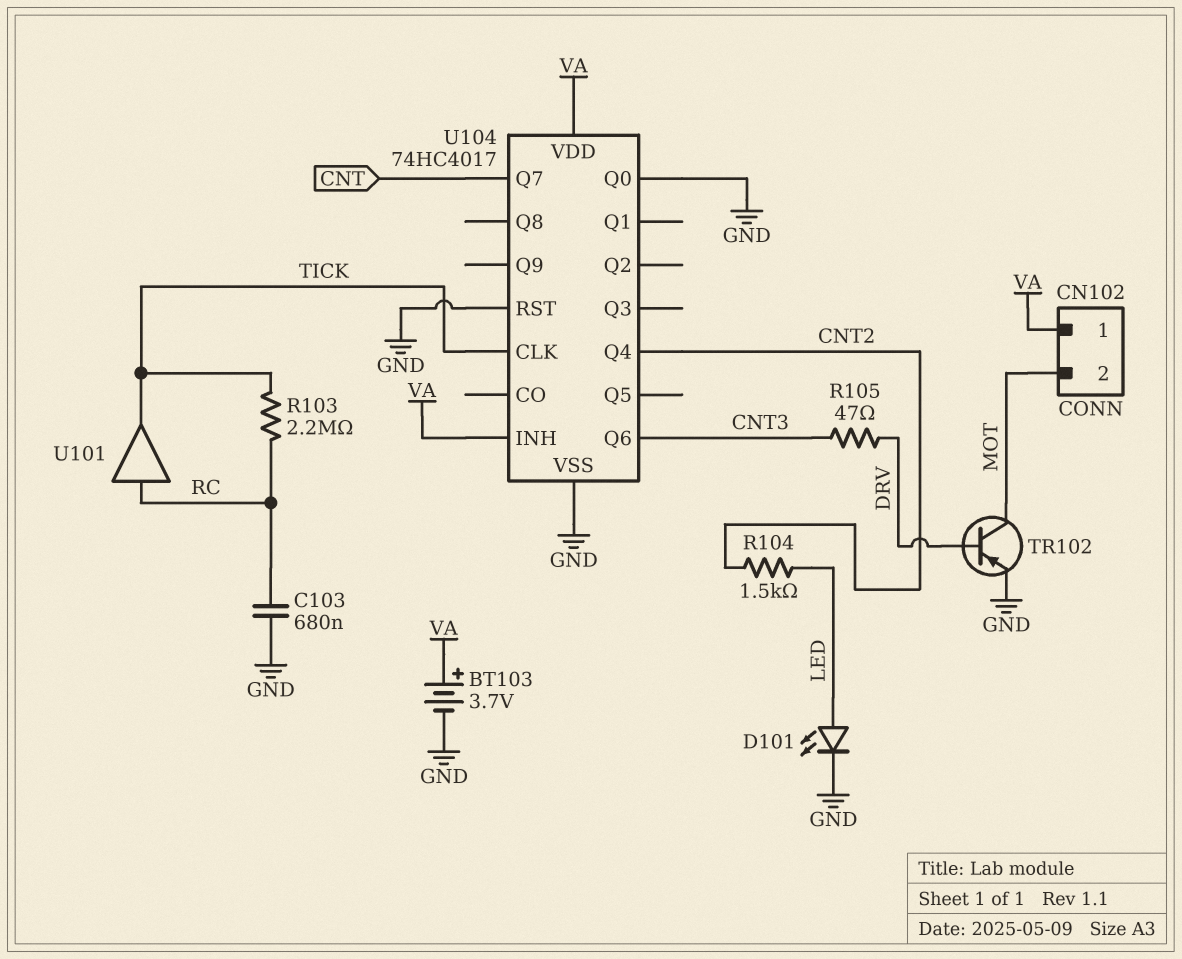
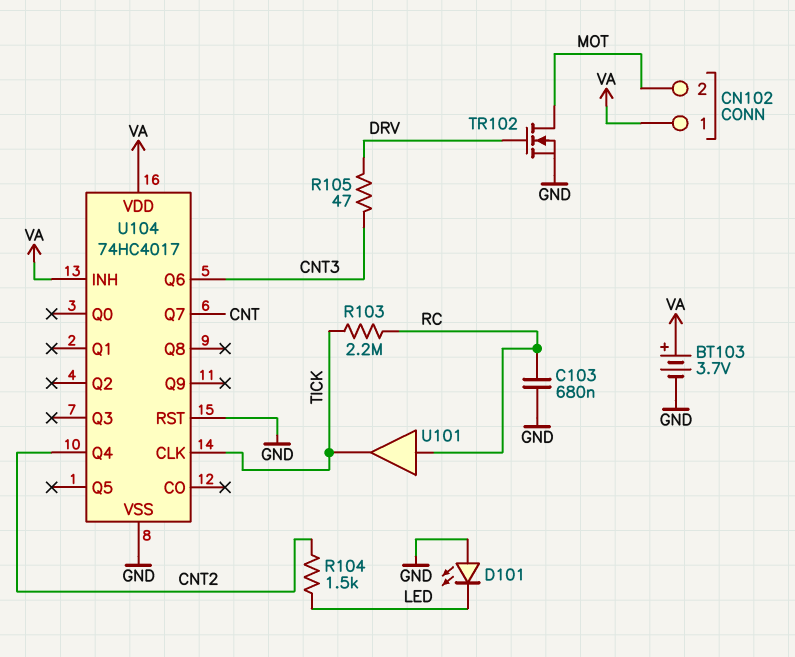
D101: LED (A LED, K GND) -> LED (A GND, K LED)
TR102: PNP (B DRV, C MOT, E GND) -> NMOS (G DRV, D MOT, S GND)
U104 pin Q0: GND -> none

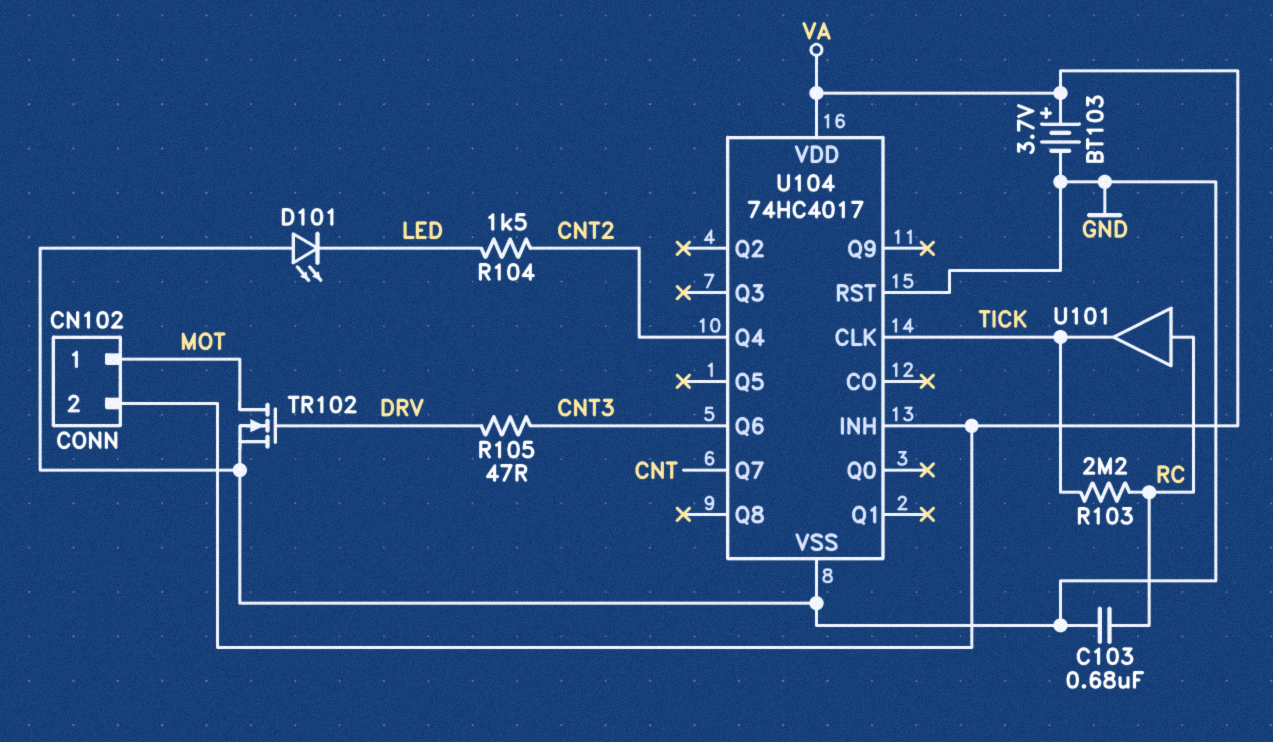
CN102 pin 1: VA -> MOT
CN102 pin 2: MOT -> VA

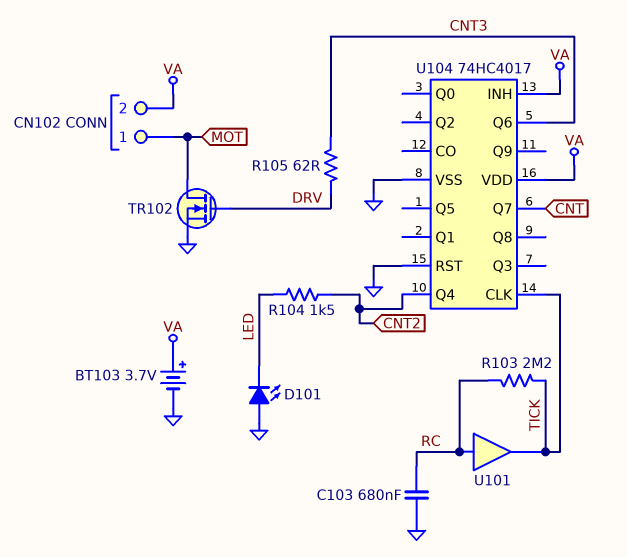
R105: 47 (CNT3, DRV) -> 62 (CNT3, DRV)

